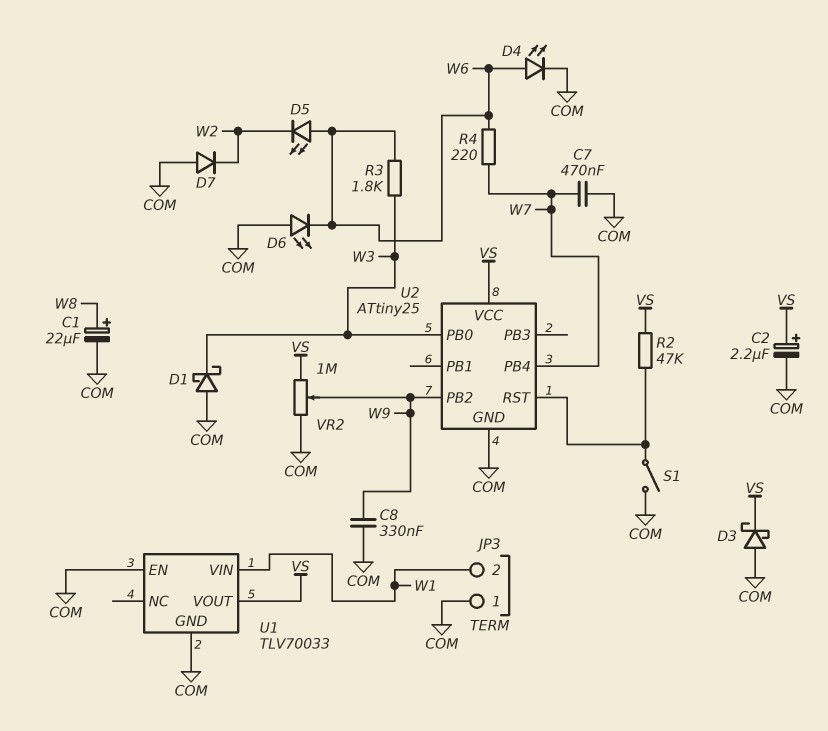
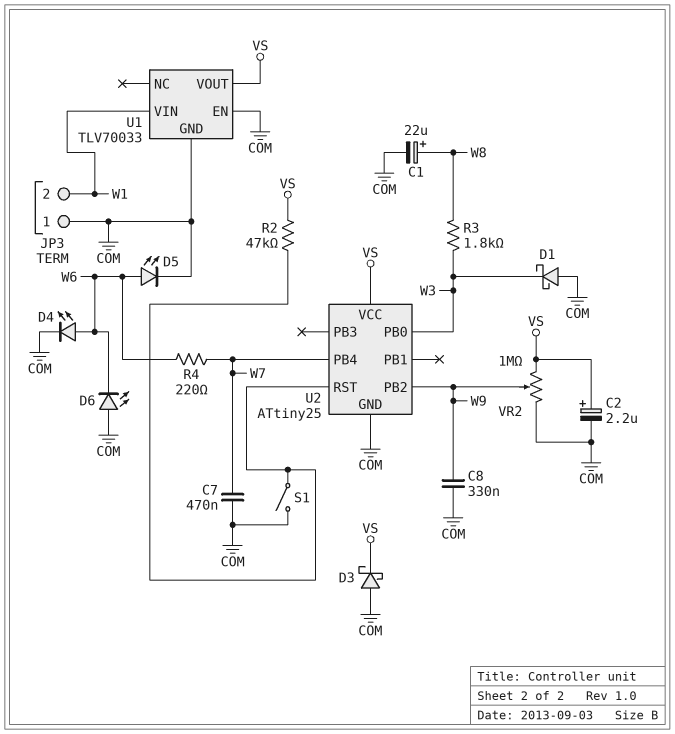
D5: LED (A W6, K W2) -> LED (A W6, K COM)
D7: diode (A COM, K W2) -> none
R3: 1.8k (W3, W6) -> 1.8k (W3, W8)

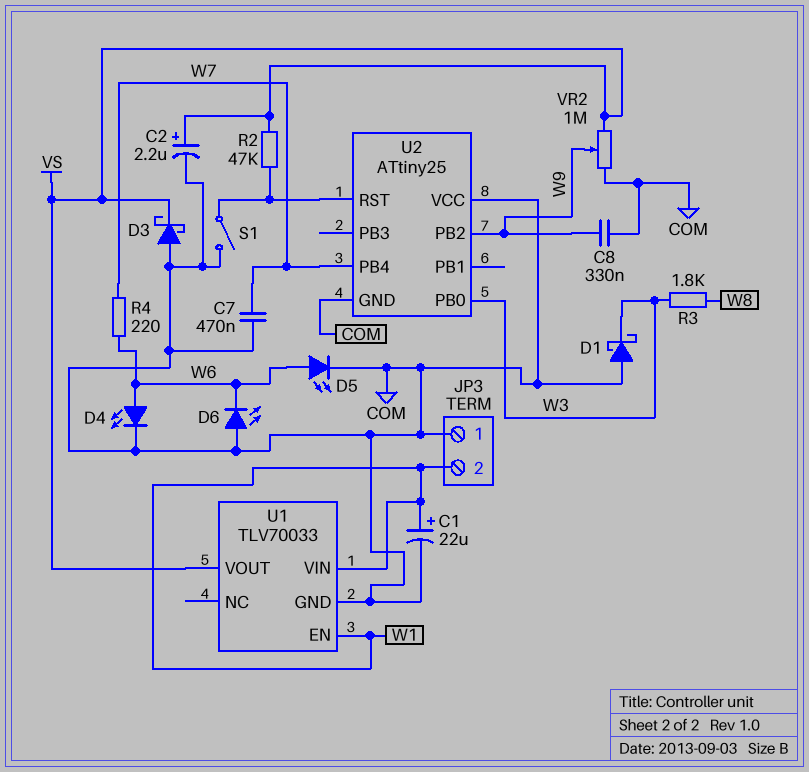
C1: 22uF (plus W8, minus COM) -> 22uF (plus W1, minus COM)
U1 pin EN: COM -> W1
U2 pin VCC: VS -> COM

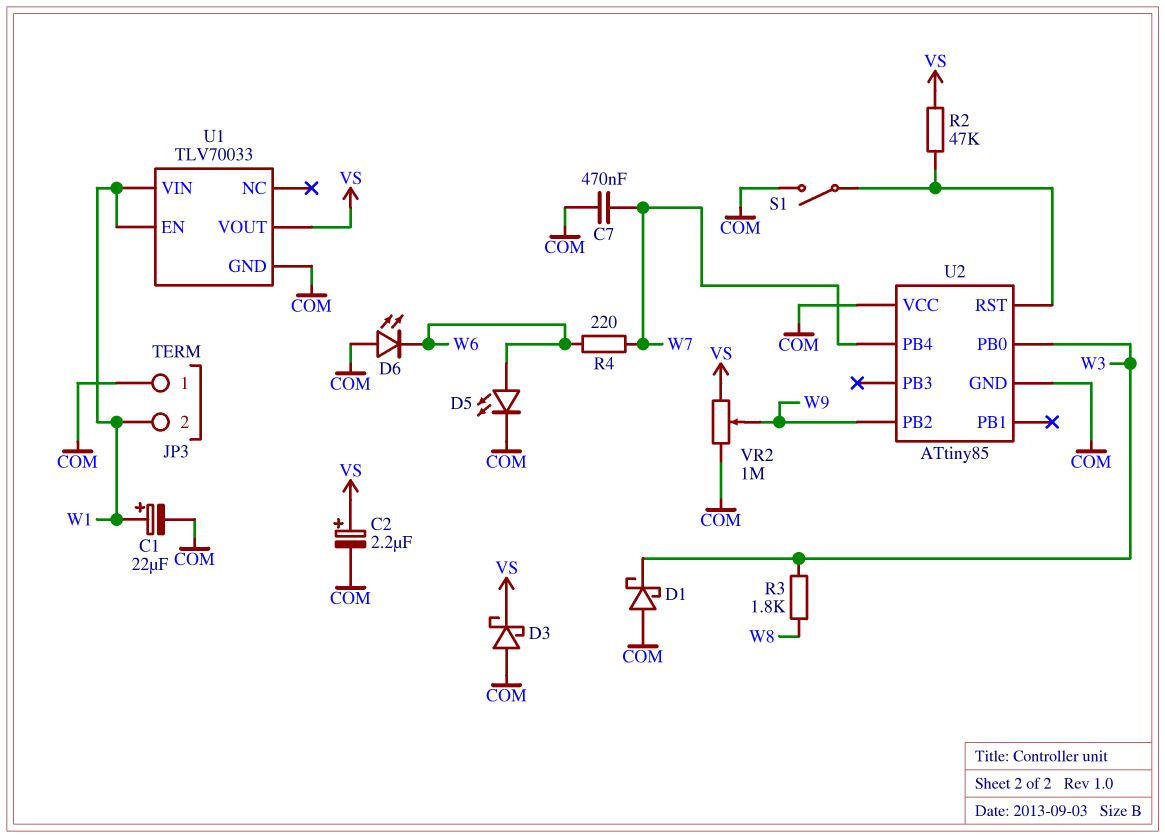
C8: 330nF (COM, W9) -> none
D4: LED (A W6, K COM) -> none
U2: ATtiny25 -> ATtiny85

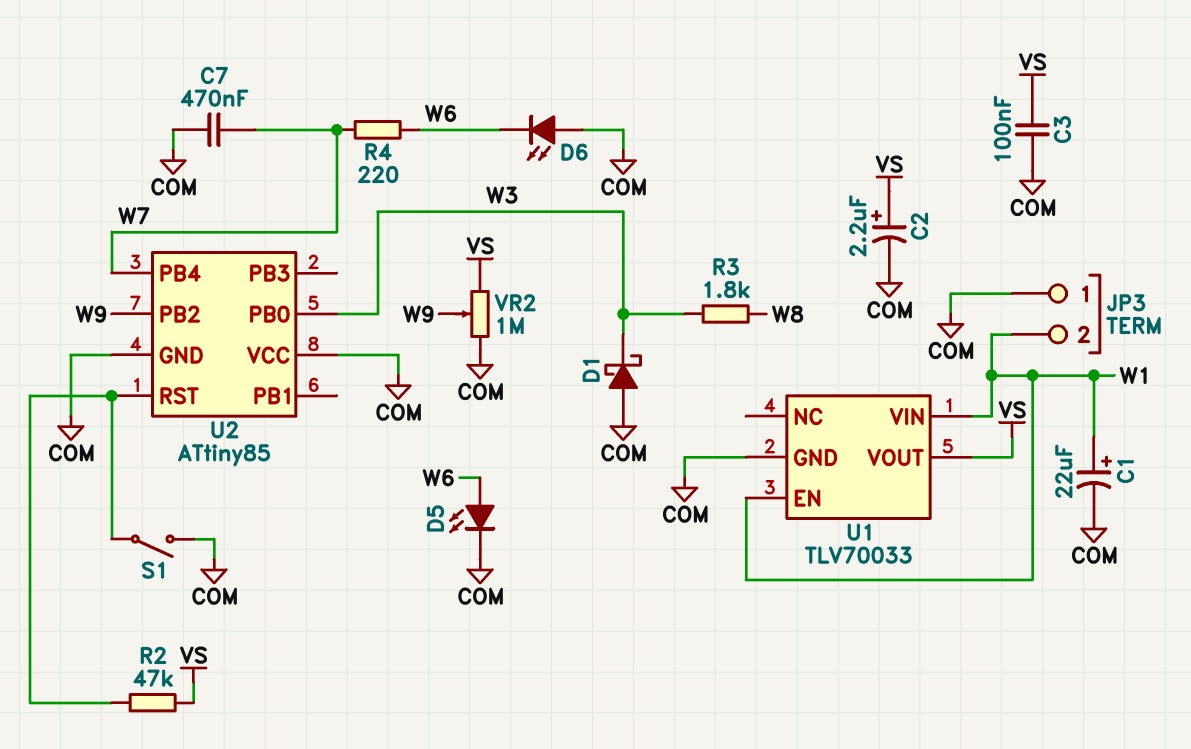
C3: none -> 100nF (COM, VS)
D3: schottky (A COM, K VS) -> none

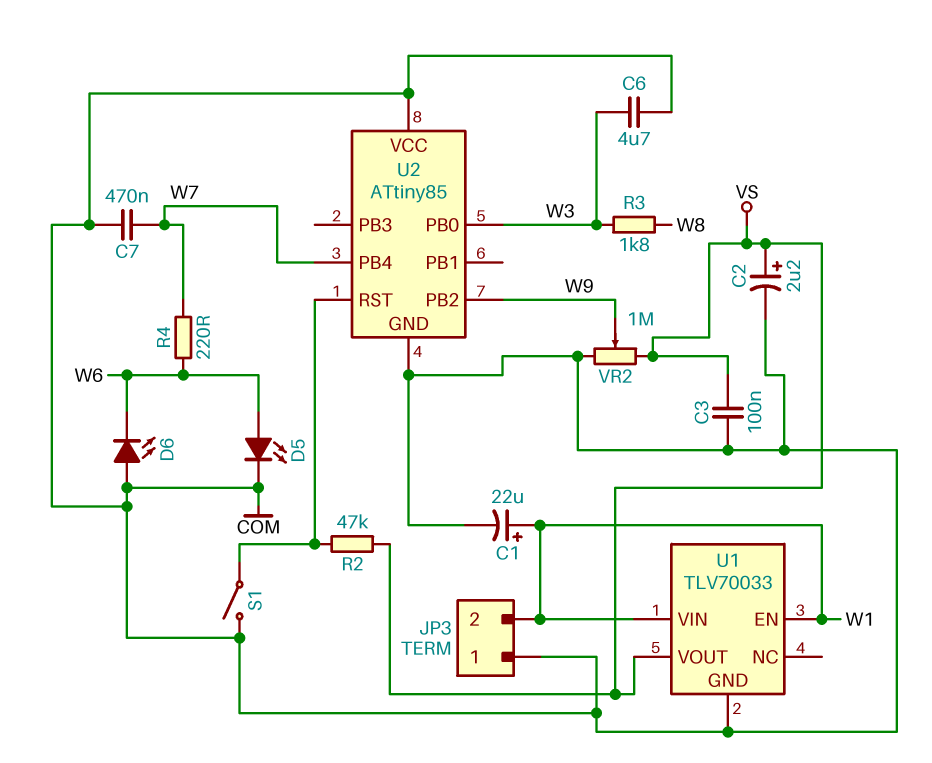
C6: none -> 4.7uF (COM, W3)
D1: schottky (A COM, K W3) -> none

